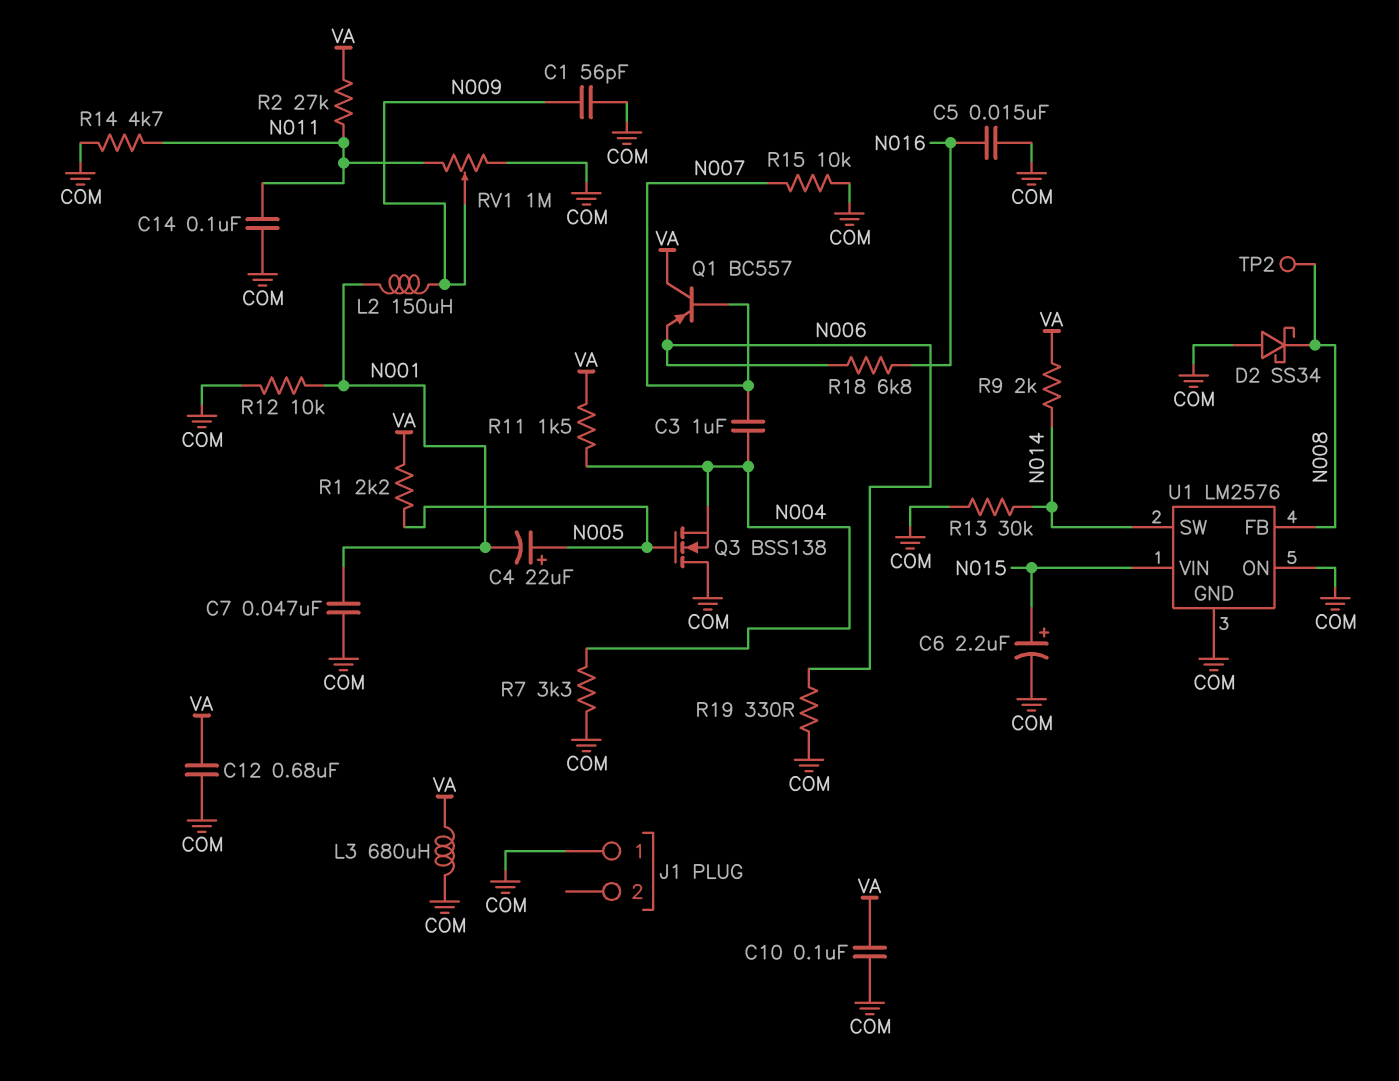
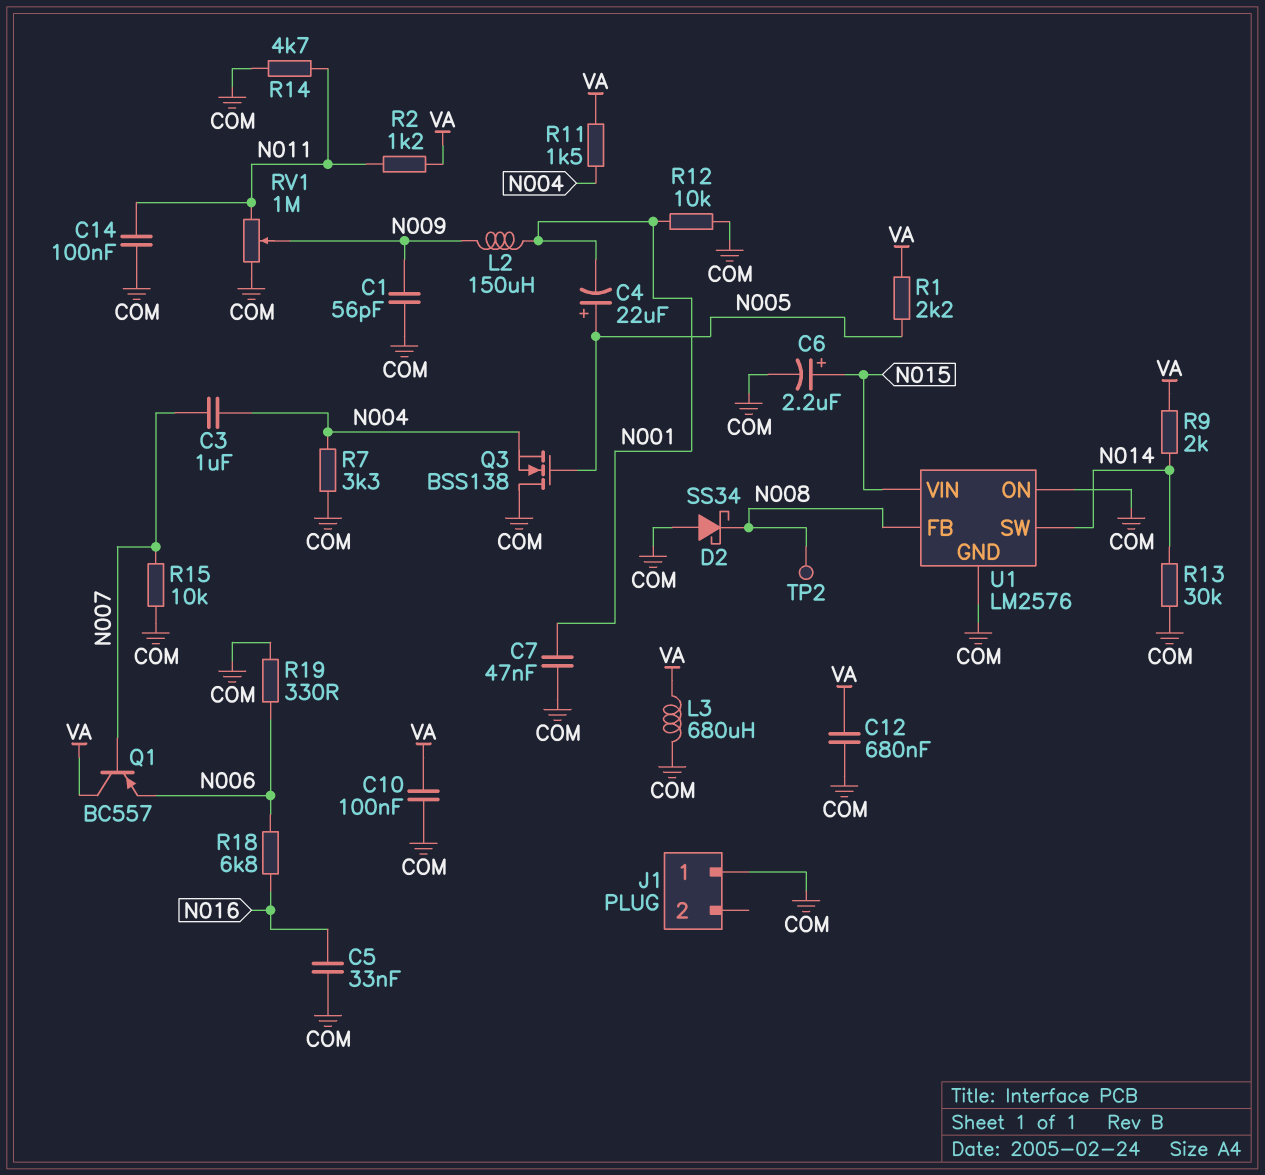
C5: 15nF (COM, N016) -> 33nF (COM, N016)
R2: 27k (N011, VA) -> 1.2k (N011, VA)

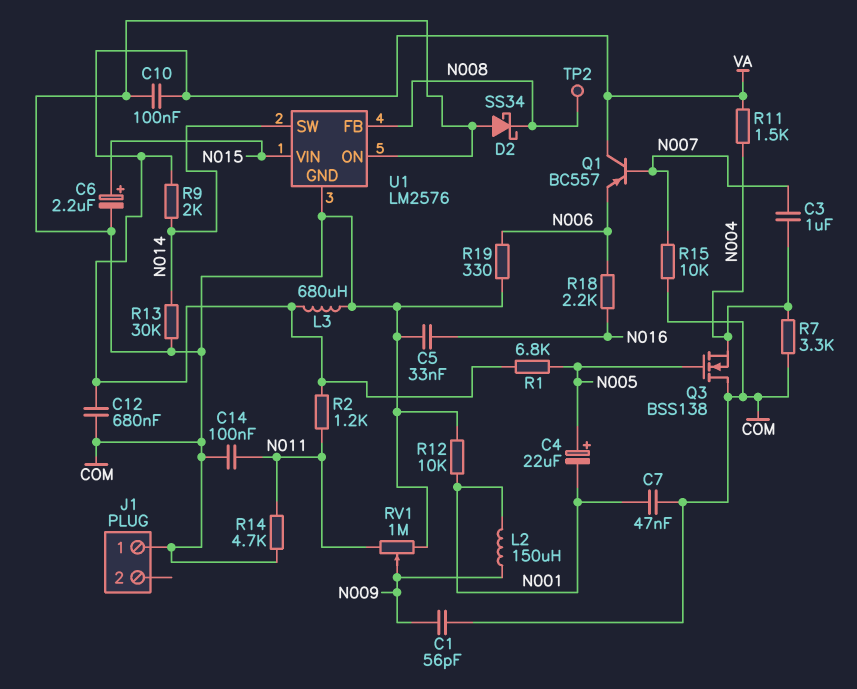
R1: 2.2k (N005, VA) -> 6.8k (N005, VA)
R18: 6.8k (N006, N016) -> 2.2k (N006, N016)

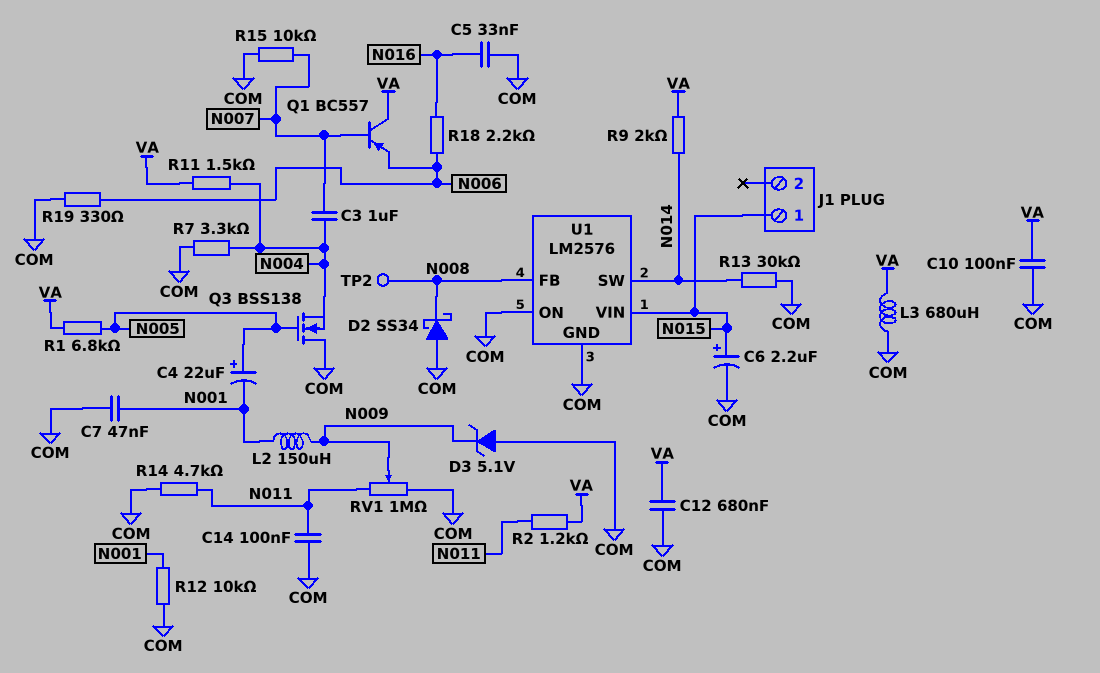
C1: 56pF (COM, N009) -> none
D3: none -> zener 5.1V (A COM, K N009)
J1 pin 1: COM -> N015

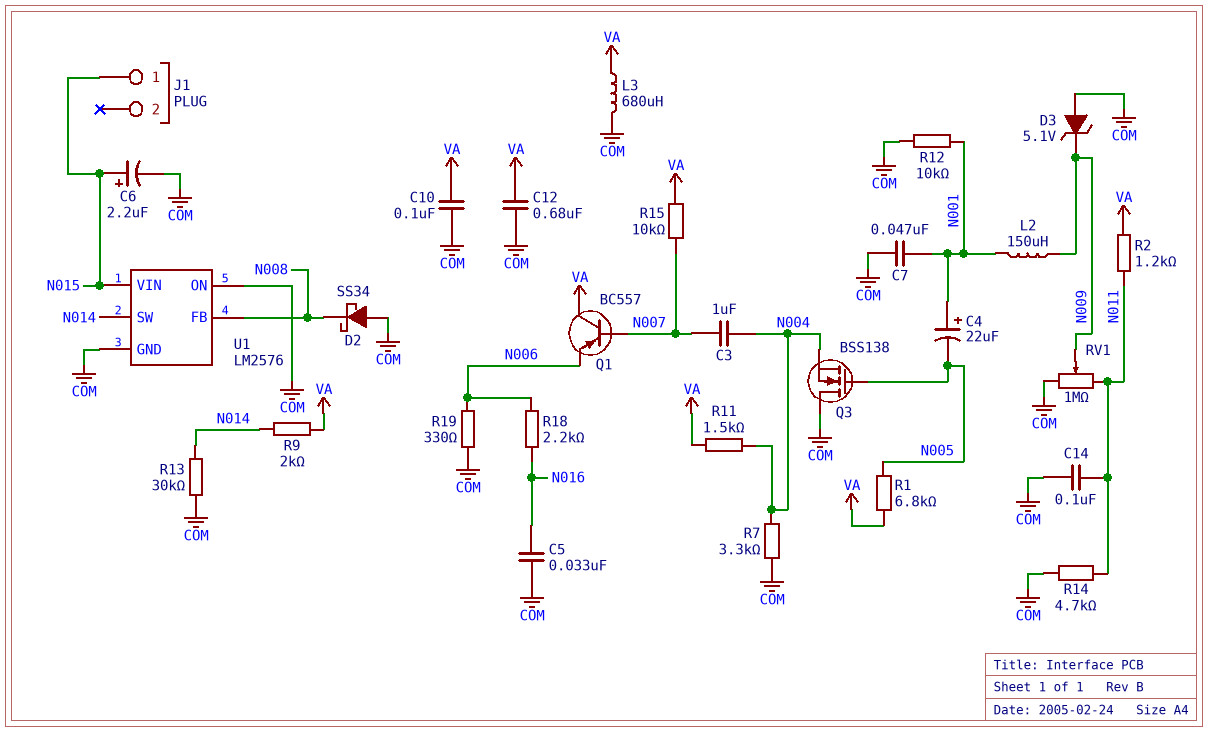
C4: 22uF (plus N005, minus N001) -> 22uF (plus N001, minus N005)
R15: 10k (COM, N007) -> 10k (N007, VA)
TP2: test point (N008) -> none

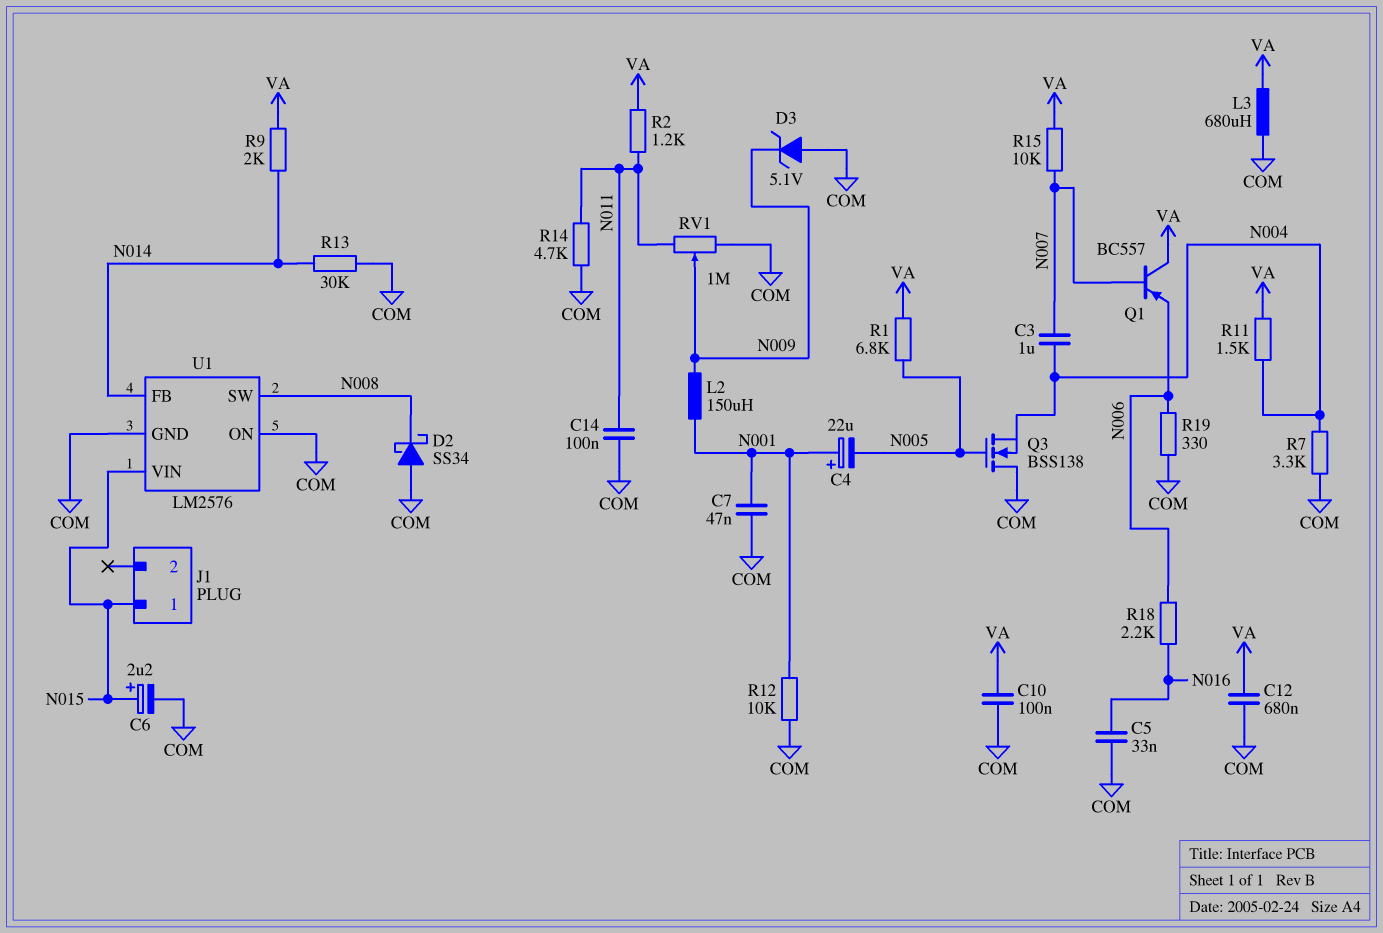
U1 pin FB: N008 -> N014
U1 pin SW: N014 -> N008

